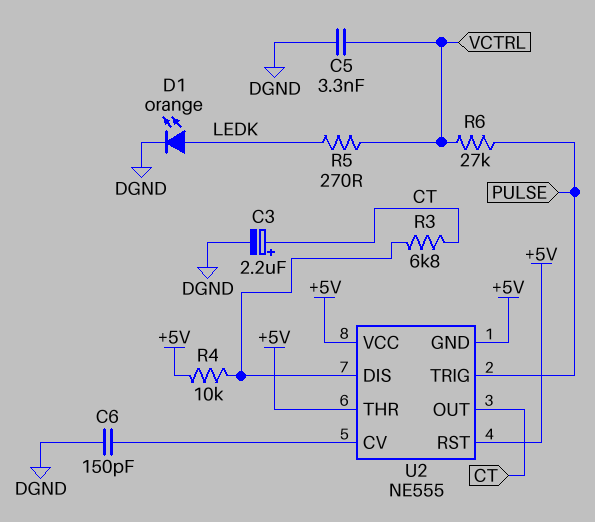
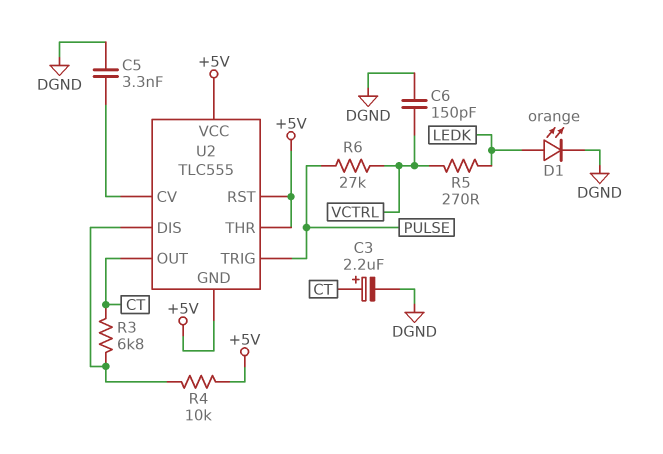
C5: 3.3nF (DGND, VCTRL) -> 3.3nF (DGND, U2/CV)
C6: 150pF (DGND, U2/CV) -> 150pF (DGND, VCTRL)
U2: NE555 -> TLC555

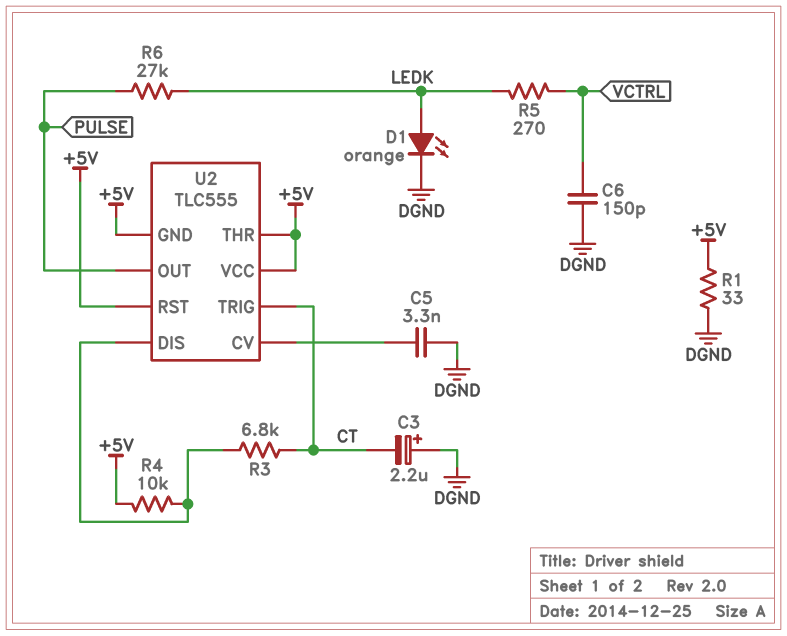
C3: 2.2uF (plus CT, minus DGND) -> 2.2uF (plus DGND, minus CT)
R1: none -> 33 (+5V, DGND)
R6: 27k (PULSE, VCTRL) -> 27k (LEDK, PULSE)
U2 pin OUT: CT -> PULSE
U2 pin TRIG: PULSE -> CT

